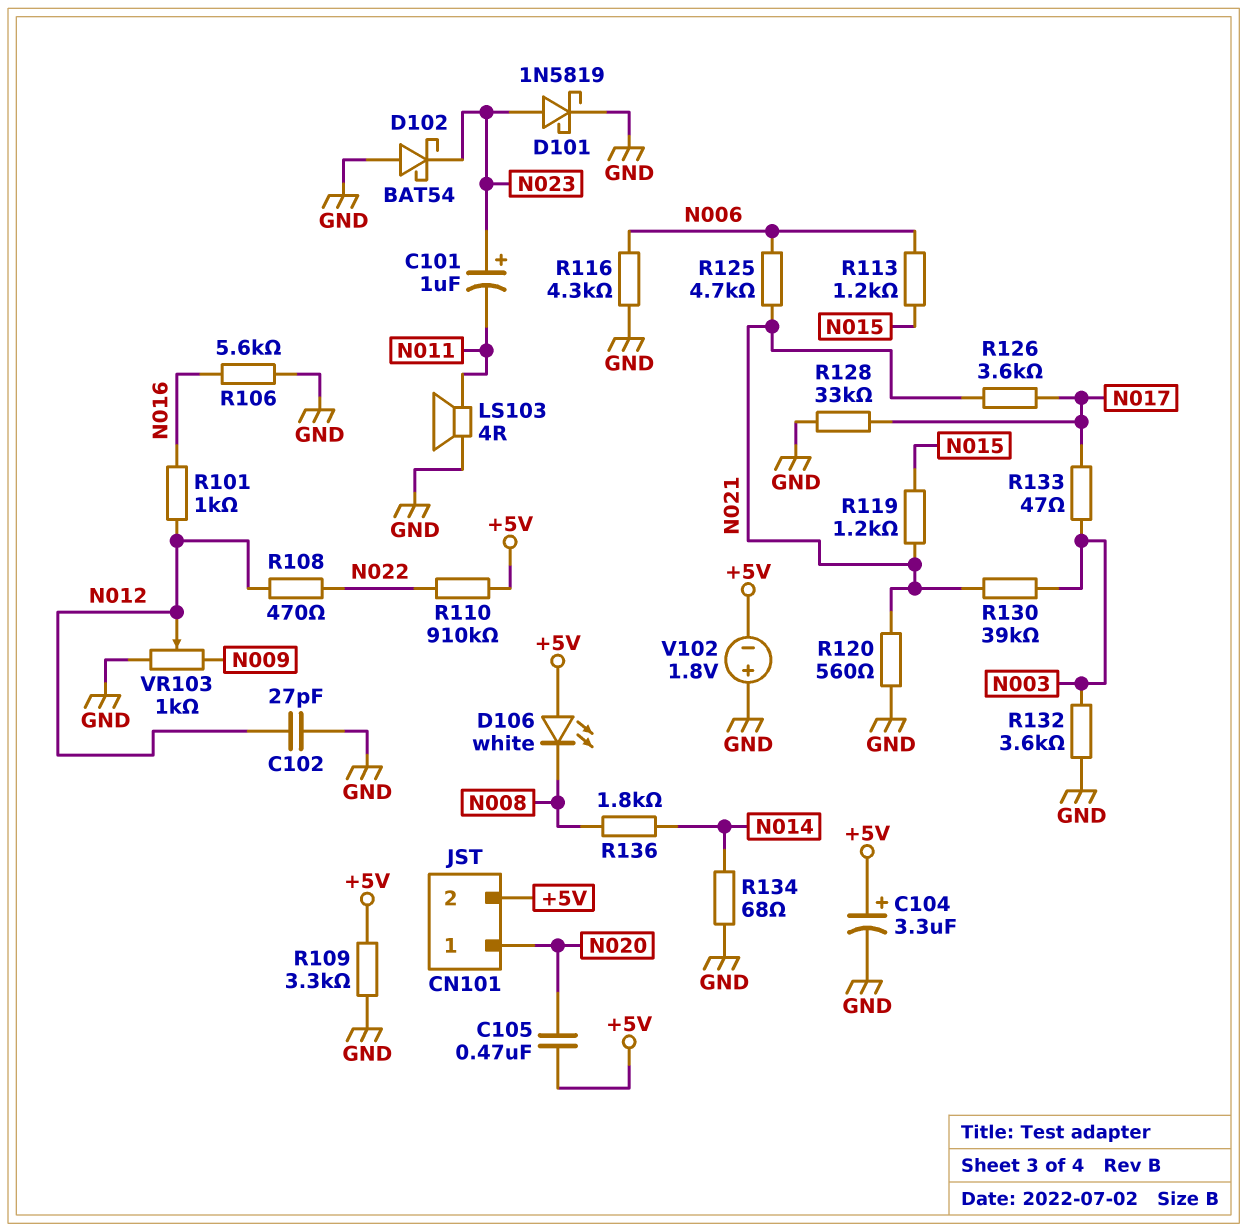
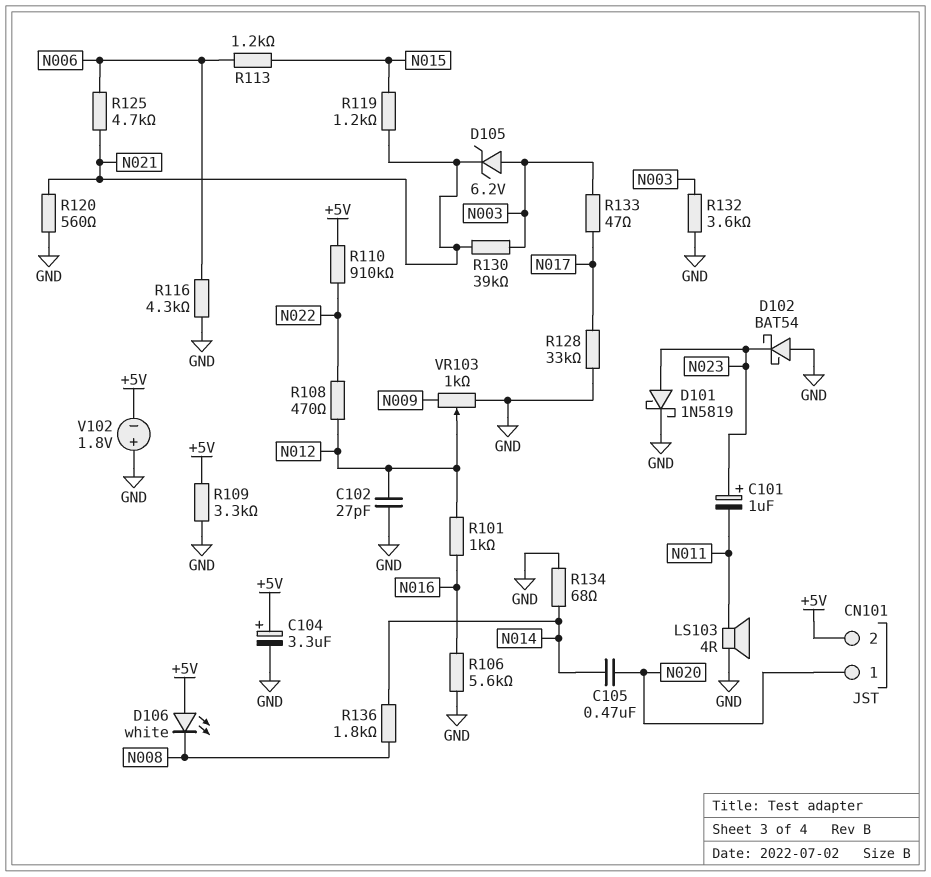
C105: 470nF (+5V, N020) -> 470nF (N014, N020)
D105: none -> zener 6.2V (A N003, K N021)
R126: 3.6k (N017, N021) -> none

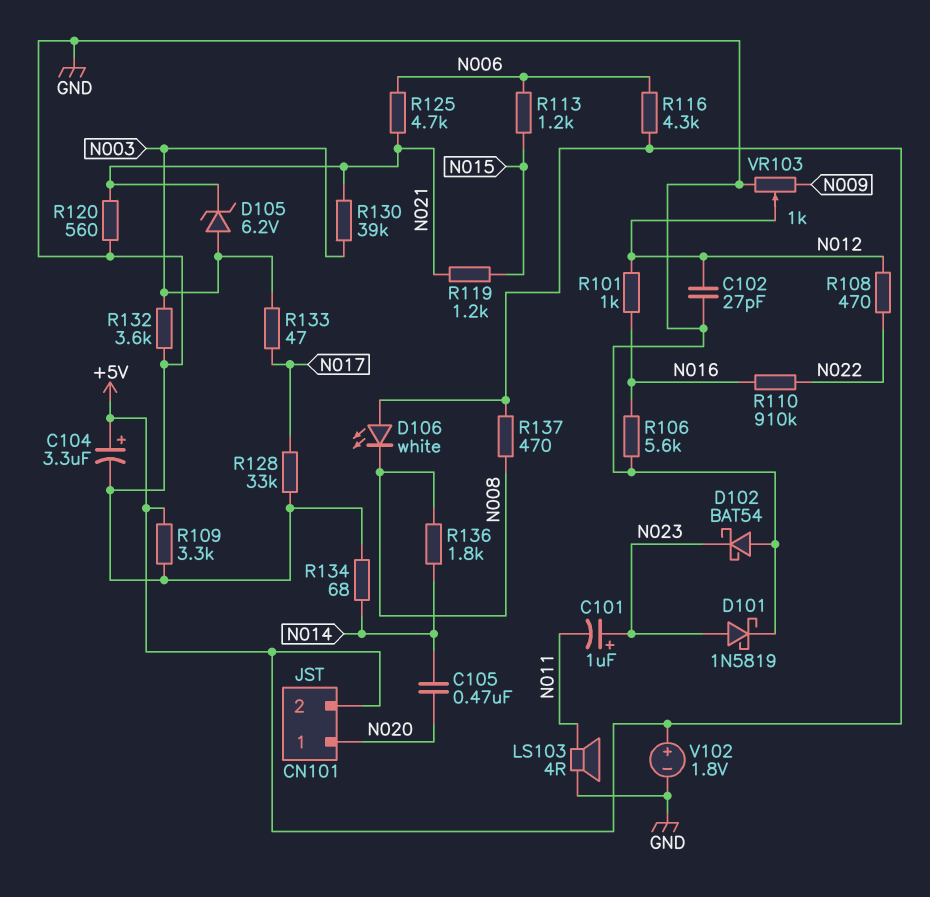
R110: 910k (+5V, N022) -> 910k (N016, N022)
R116: 4.3k (GND, N006) -> 4.3k (+5V, N006)
R137: none -> 470 (+5V, N008)
V102: 1.8V (plus GND, minus +5V) -> 1.8V (plus +5V, minus GND)

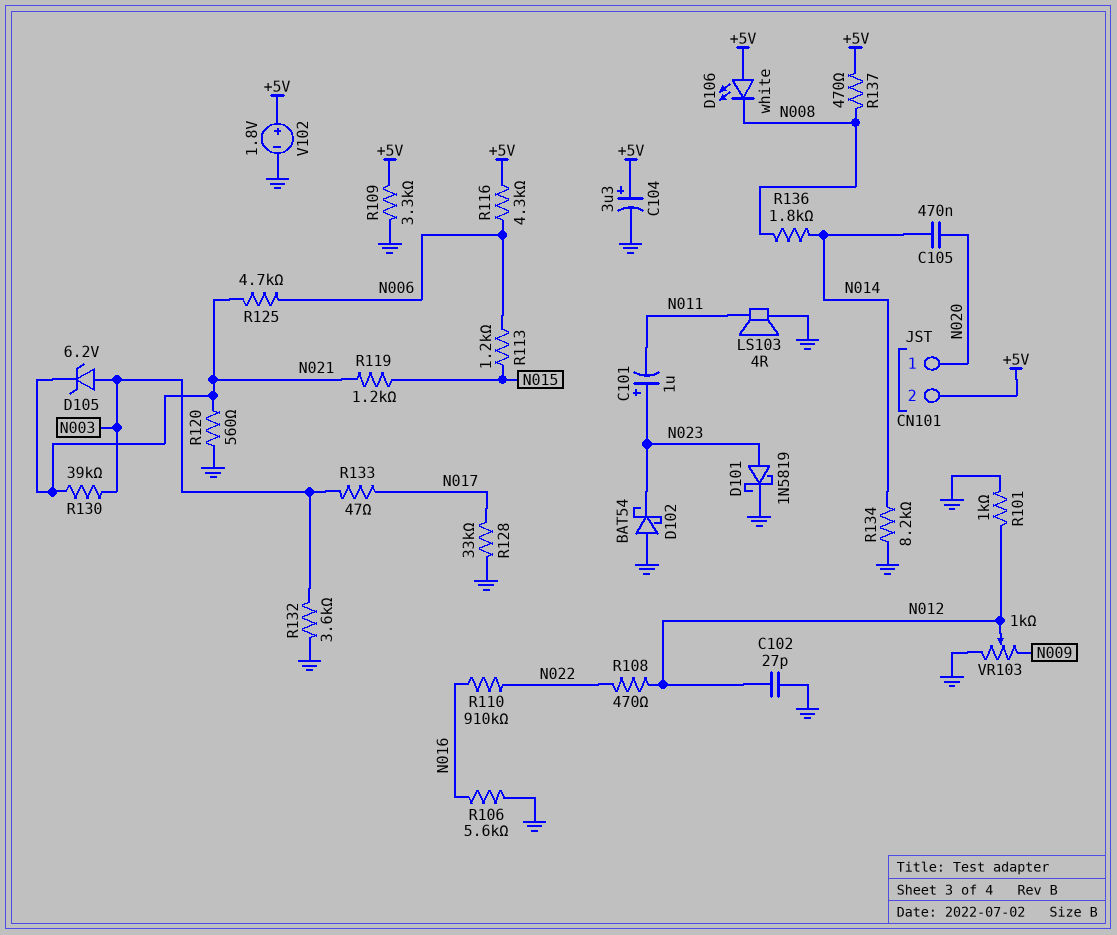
R101: 1k (N012, N016) -> 1k (GND, N012)
R134: 68 (GND, N014) -> 8.2k (GND, N014)

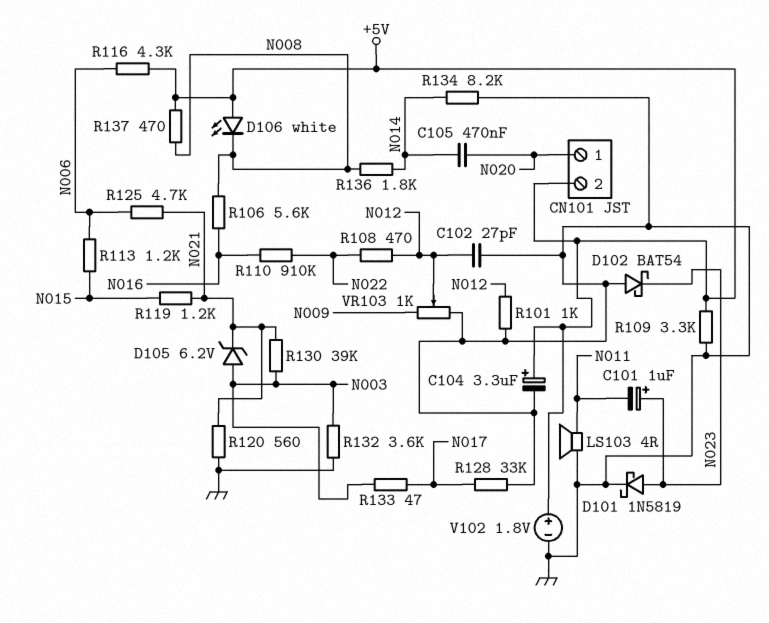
R106: 5.6k (GND, N016) -> 5.6k (N008, N016)

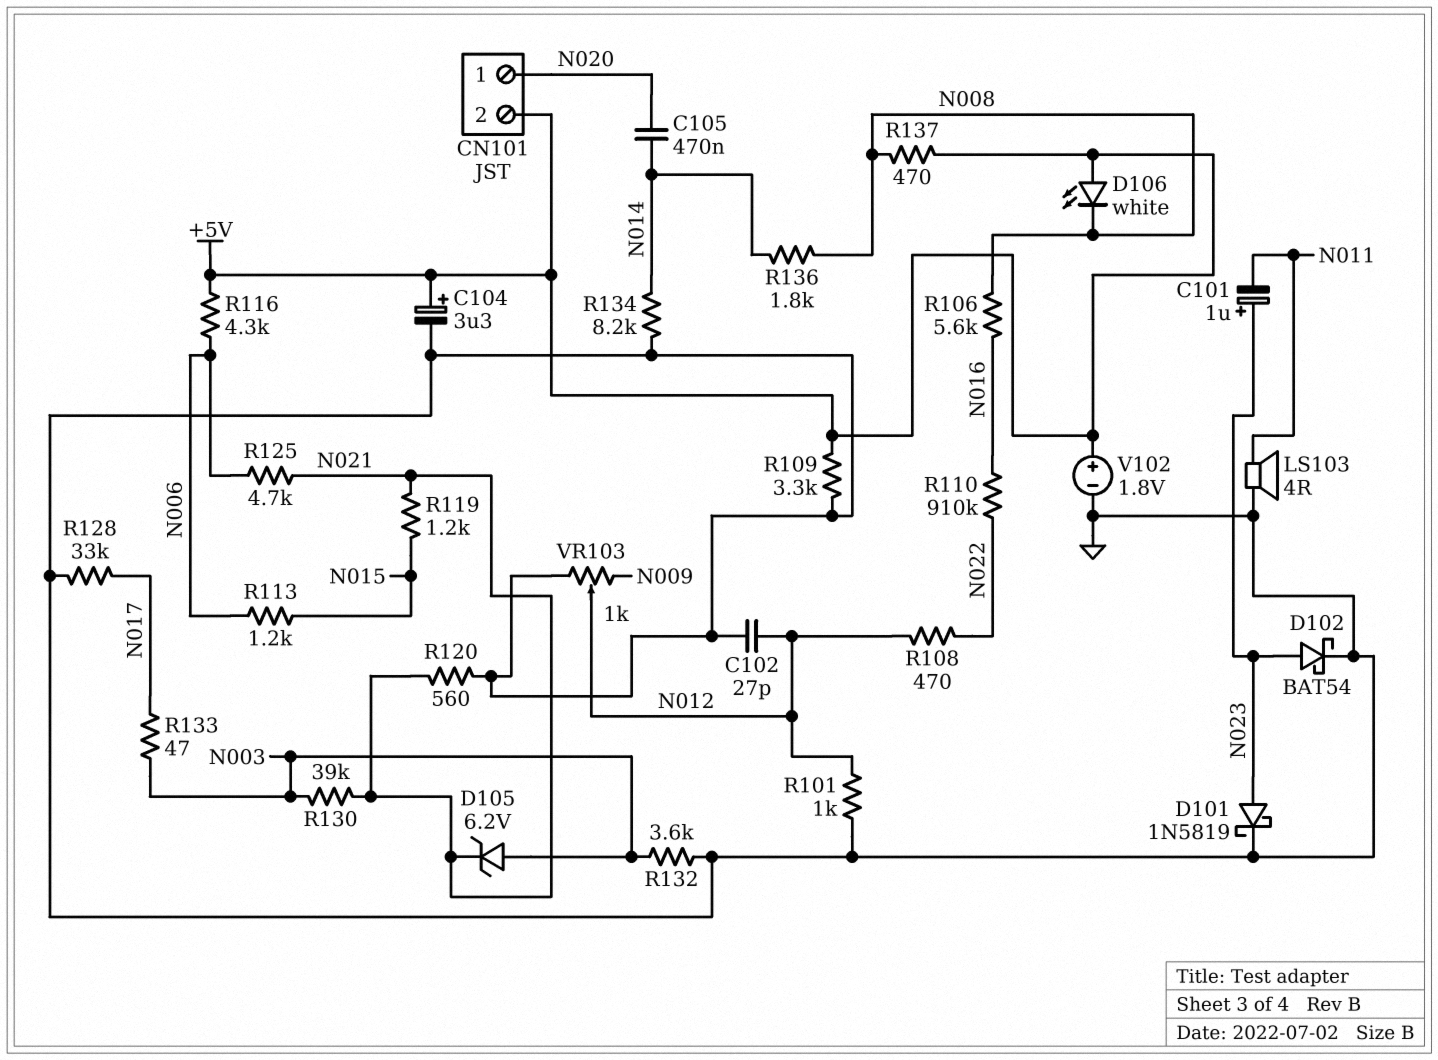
D102: schottky BAT54 (A GND, K N023) -> schottky BAT54 (A N023, K GND)

